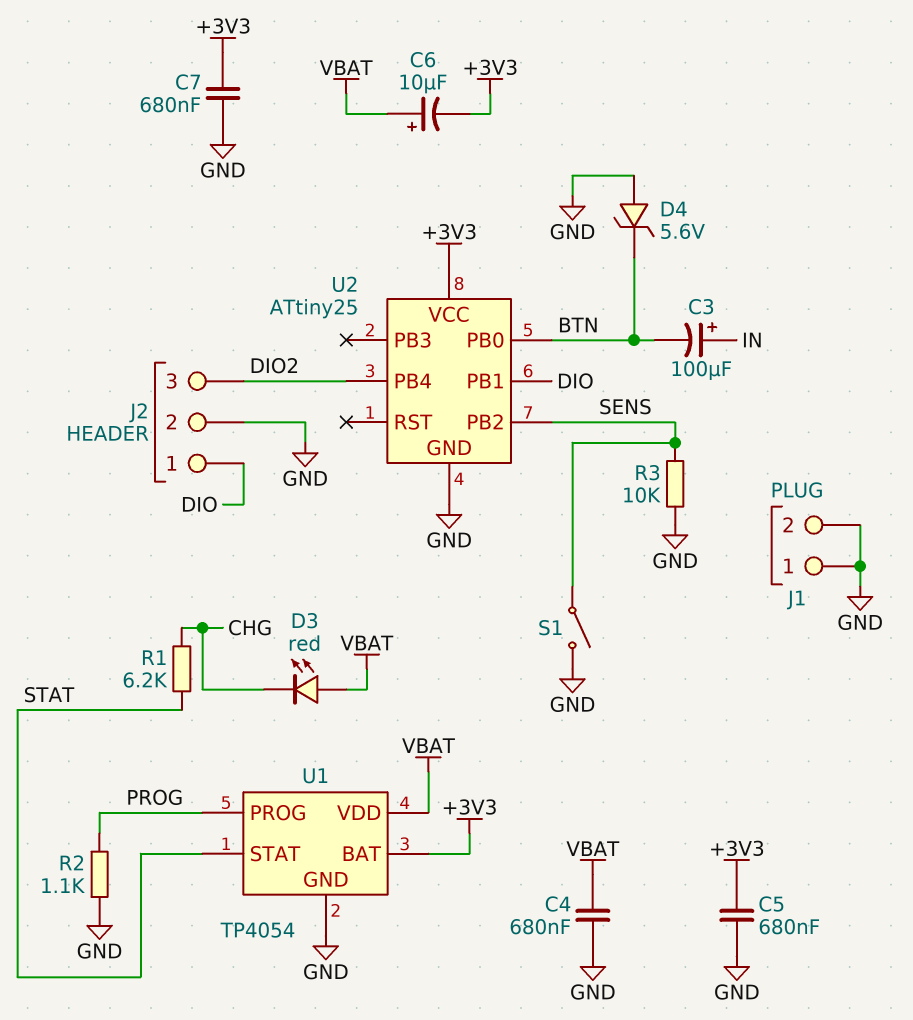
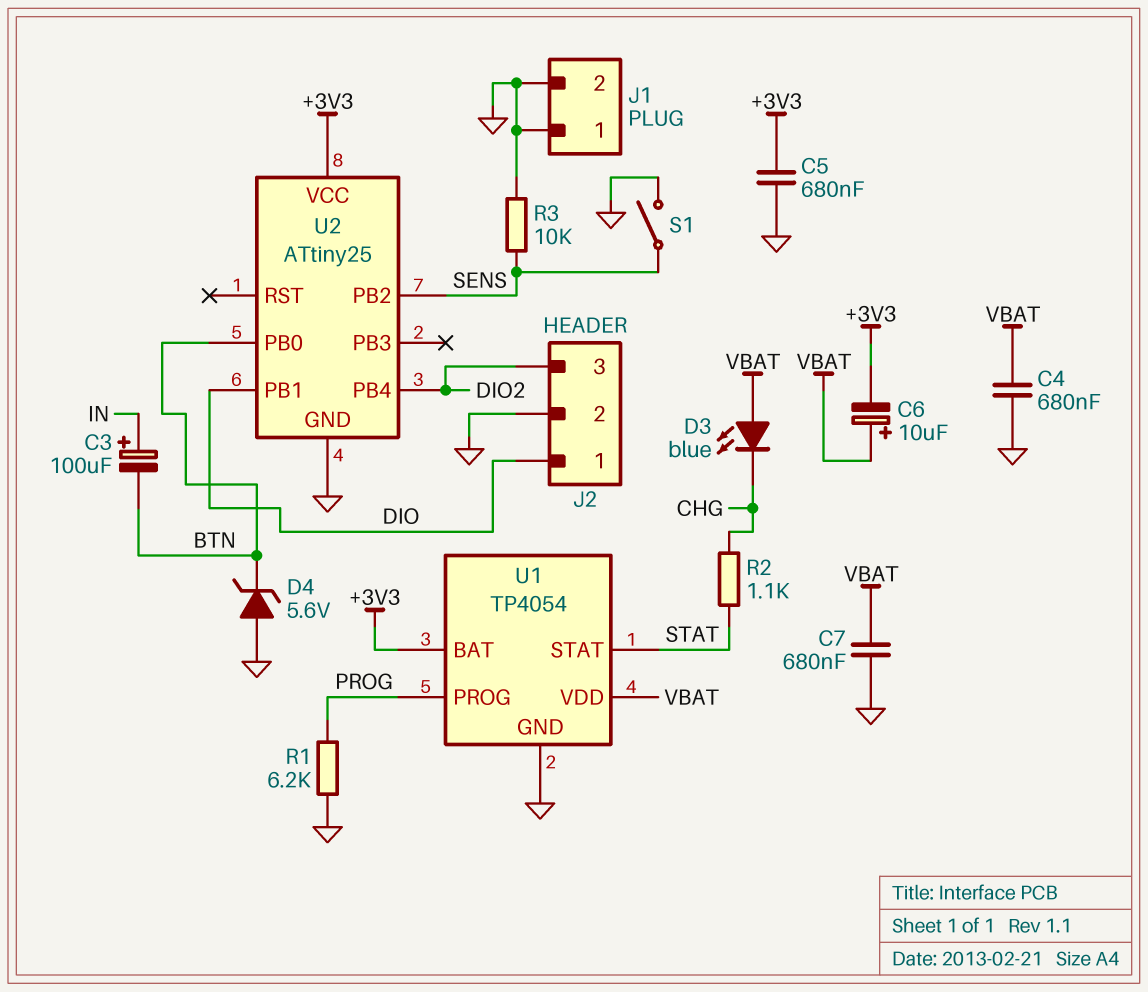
C7: 680nF (+3V3, GND) -> 680nF (GND, VBAT)
D3: LED red (A VBAT, K CHG) -> LED blue (A VBAT, K CHG)
R1: 6.2k (CHG, STAT) -> 6.2k (GND, PROG)
R2: 1.1k (GND, PROG) -> 1.1k (CHG, STAT)

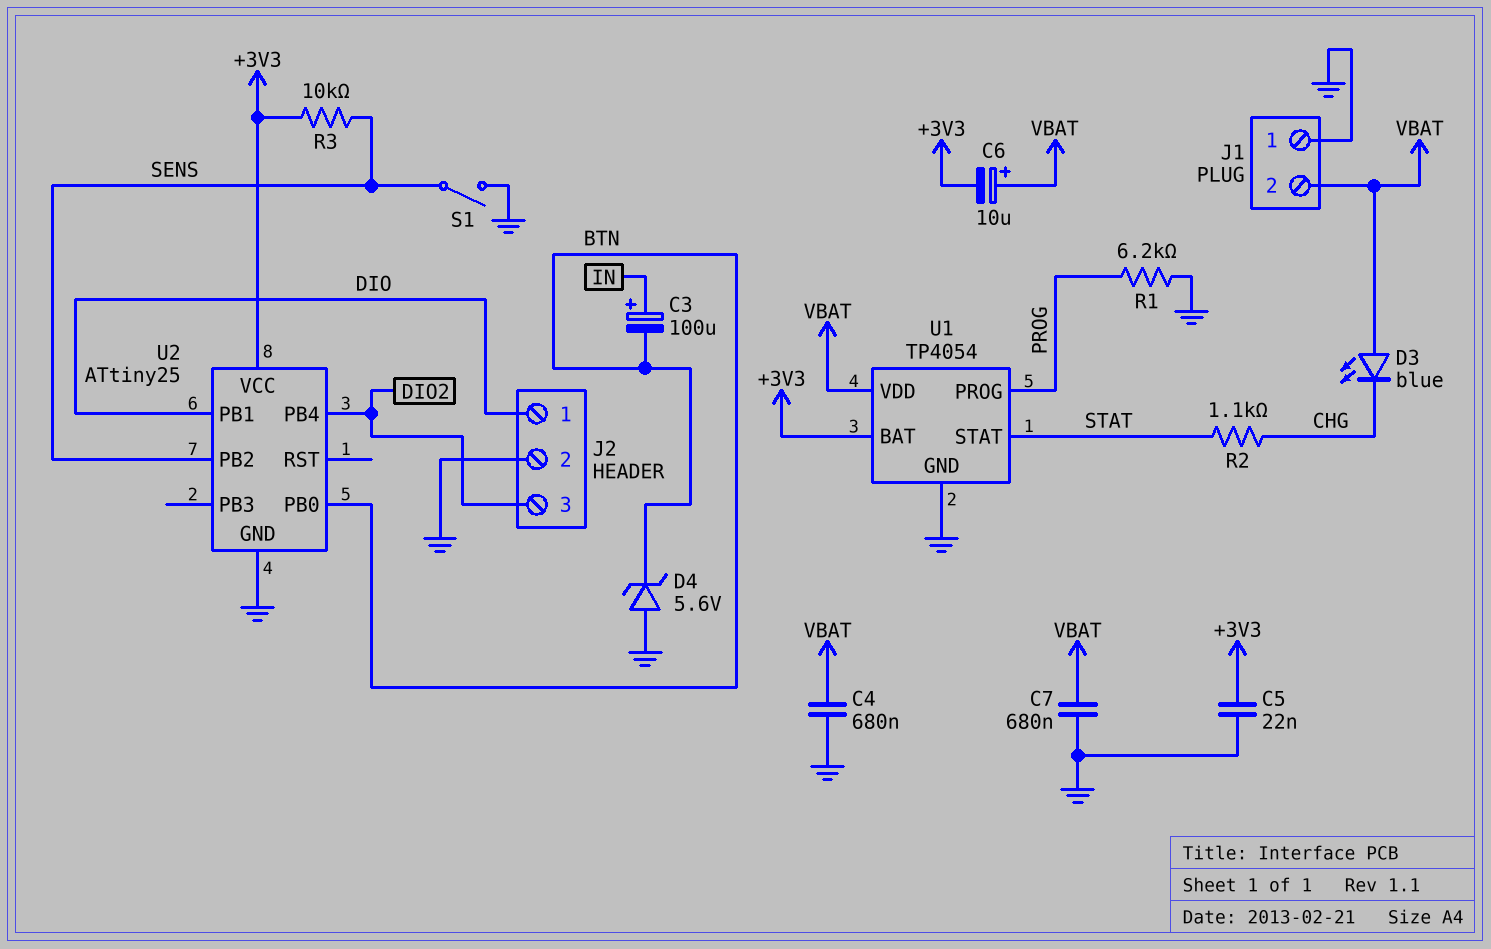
C5: 680nF (+3V3, GND) -> 22nF (+3V3, GND)
J1 pin 2: GND -> VBAT
R3: 10k (GND, SENS) -> 10k (+3V3, SENS)

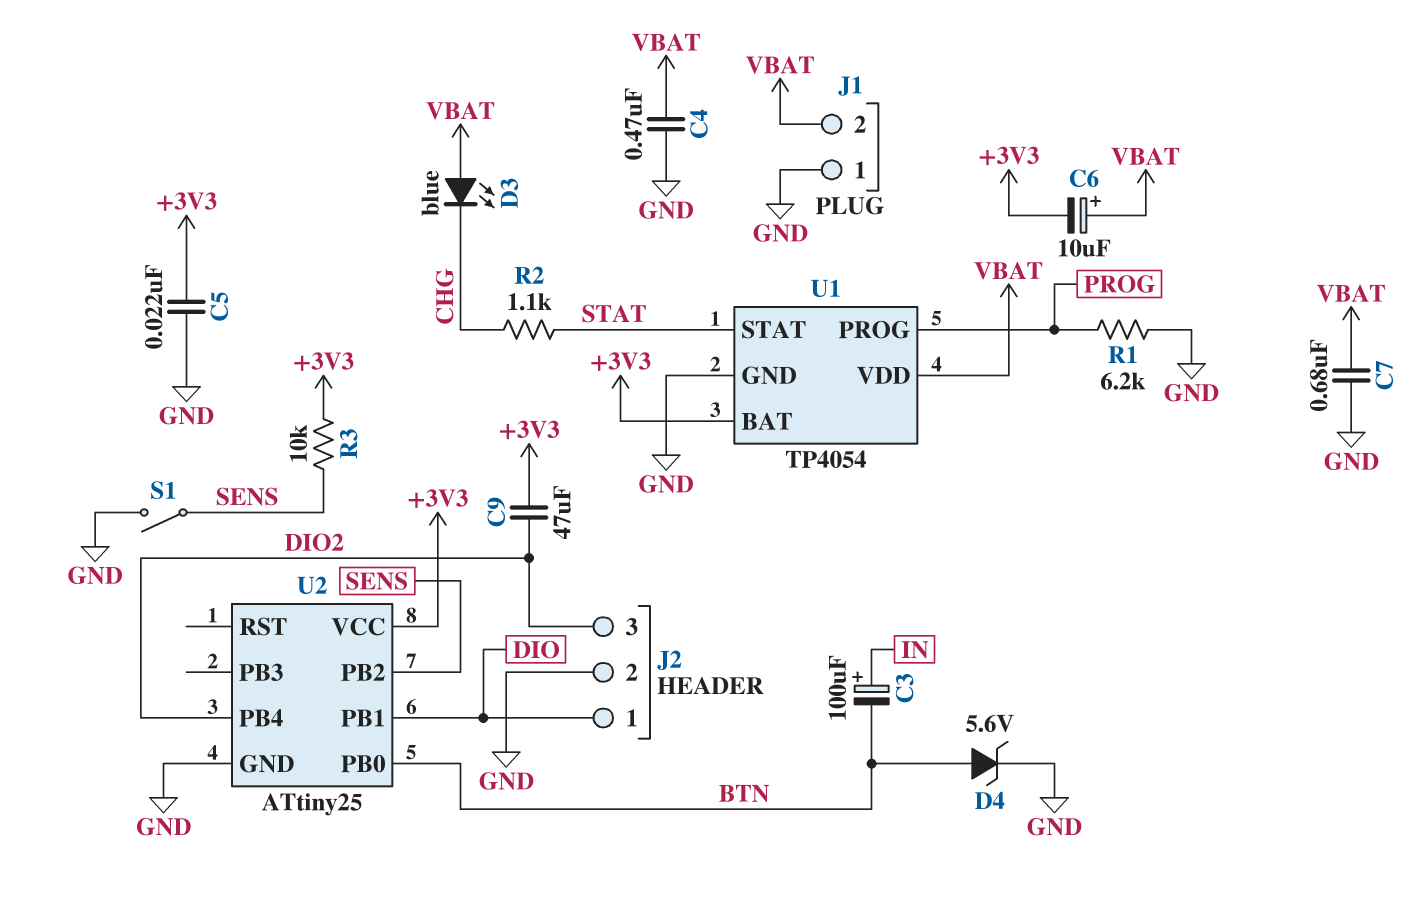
C4: 680nF (GND, VBAT) -> 470nF (GND, VBAT)
C9: none -> 47uF (+3V3, DIO2)
D4: zener 5.6V (A GND, K BTN) -> zener 5.6V (A BTN, K GND)

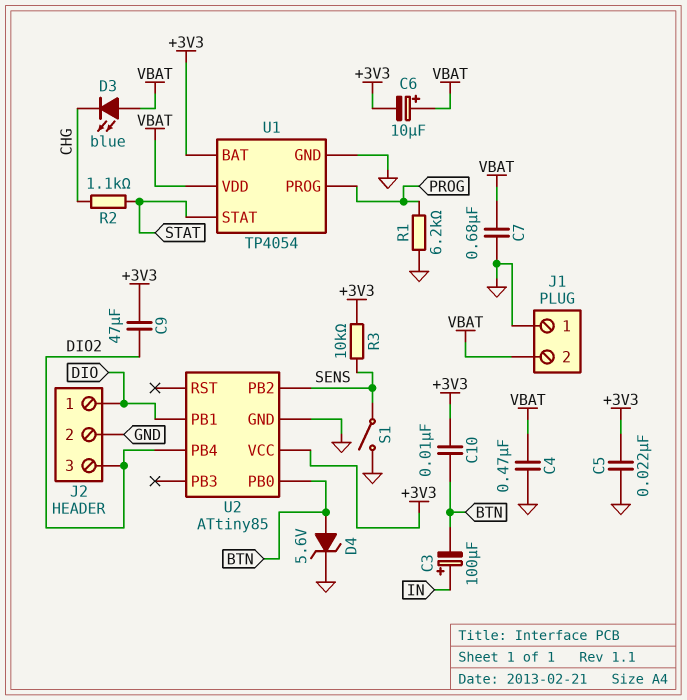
C10: none -> 10nF (+3V3, BTN)
U2: ATtiny25 -> ATtiny85

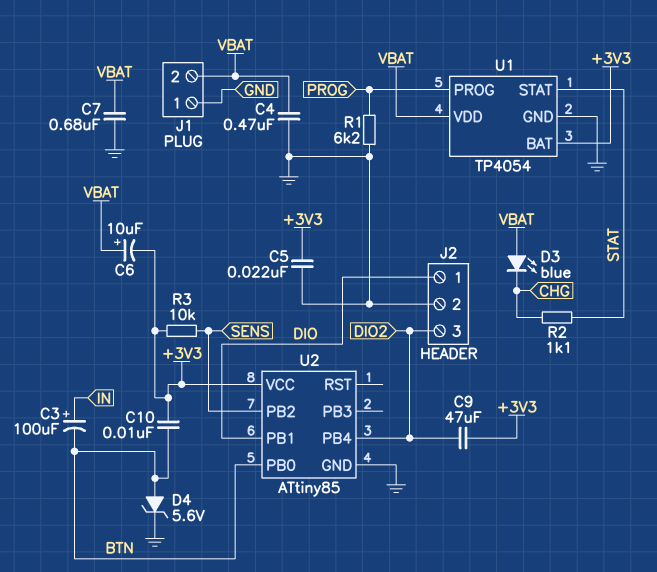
S1: switch (GND, SENS) -> none

